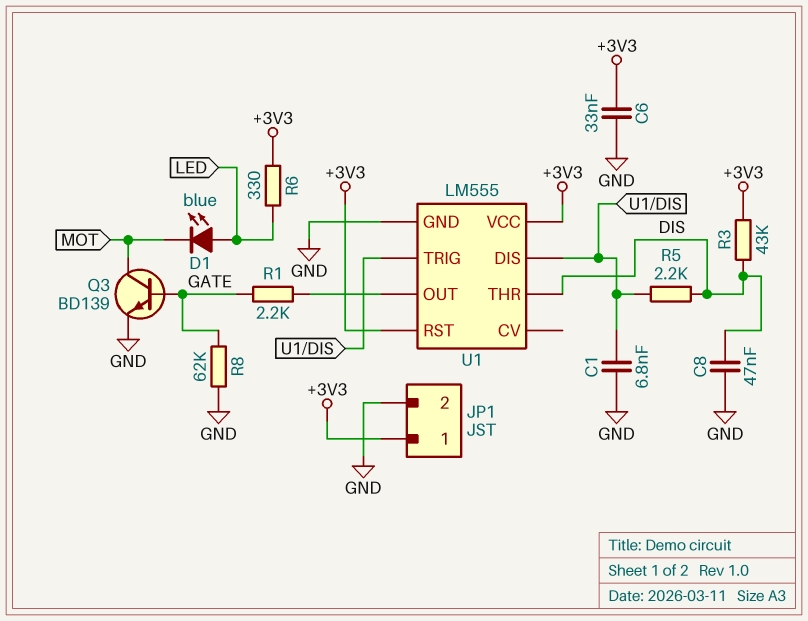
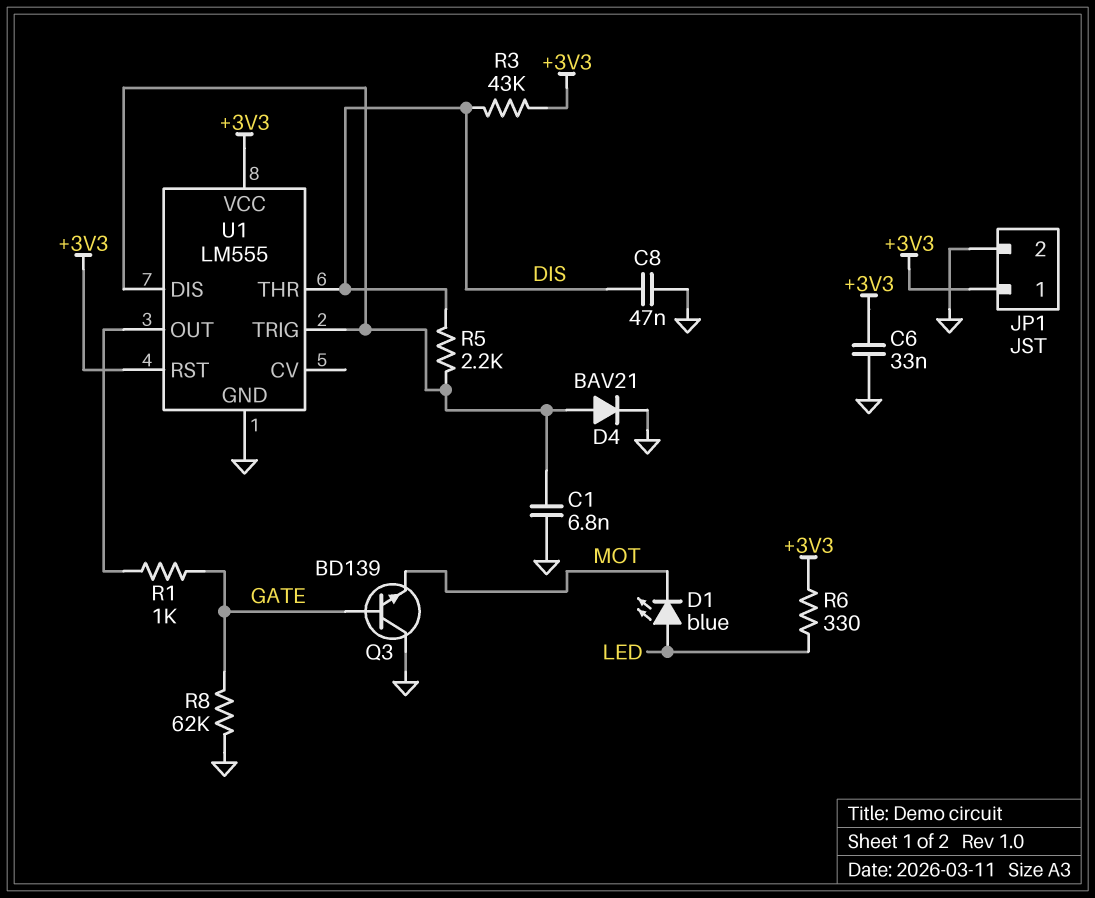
D4: none -> diode BAV21 (A U1/DIS, K GND)
Q3: NPN BD139 (B GATE, C MOT, E GND) -> NPN BD139 (B GATE, C GND, E MOT)
R1: 2.2k (GATE, U1/OUT) -> 1k (GATE, U1/OUT)

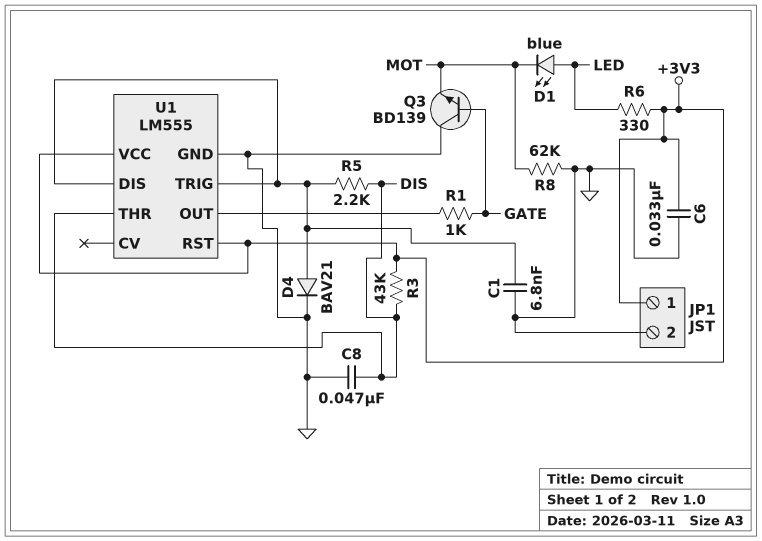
R8: 62k (GATE, GND) -> 62k (GND, MOT)

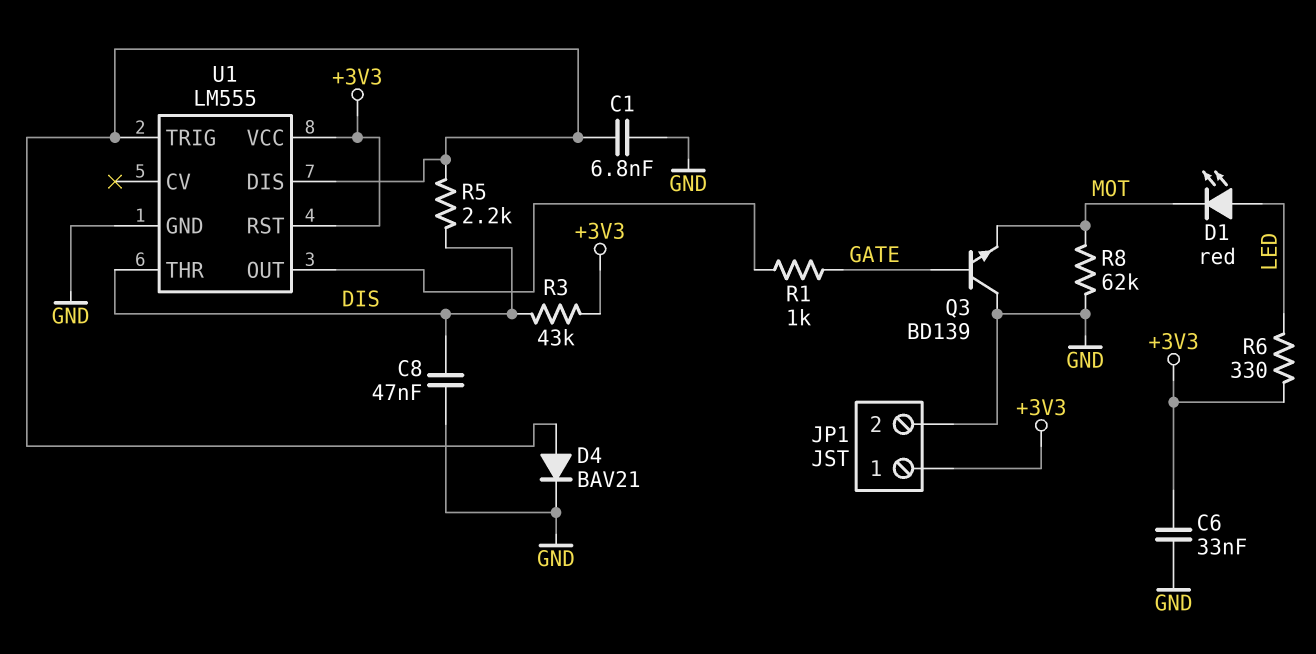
D1: LED blue (A LED, K MOT) -> LED red (A LED, K MOT)

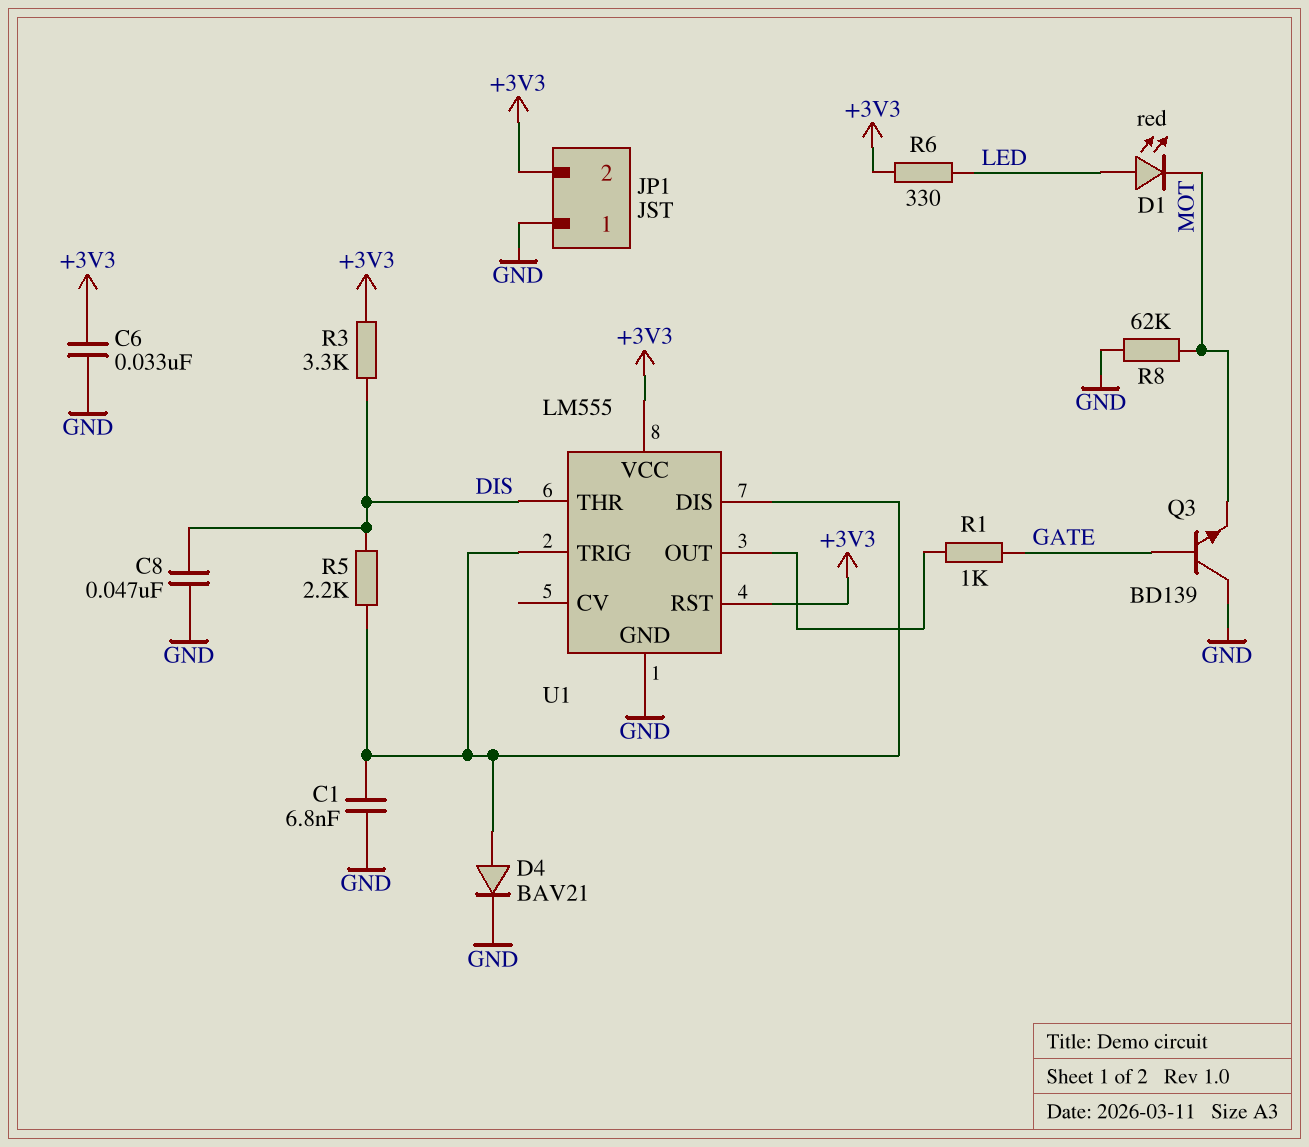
JP1 pin 1: +3V3 -> GND
JP1 pin 2: GND -> +3V3
R3: 43k (+3V3, DIS) -> 3.3k (+3V3, DIS)

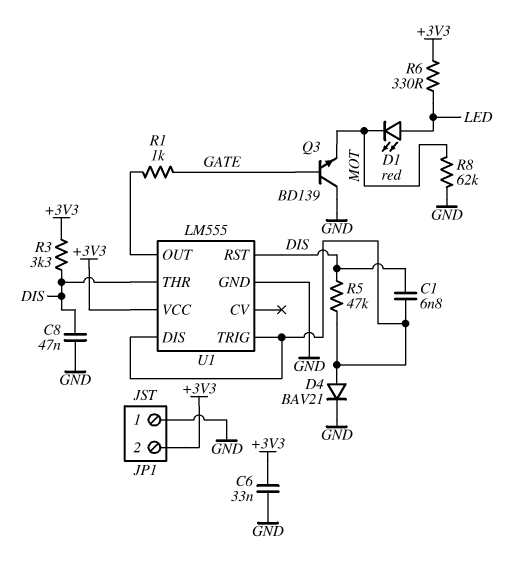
C1: 6.8nF (GND, U1/DIS) -> 6.8nF (DIS, U1/DIS)
R5: 2.2k (DIS, U1/DIS) -> 47k (DIS, U1/DIS)
U1 pin RST: +3V3 -> DIS

